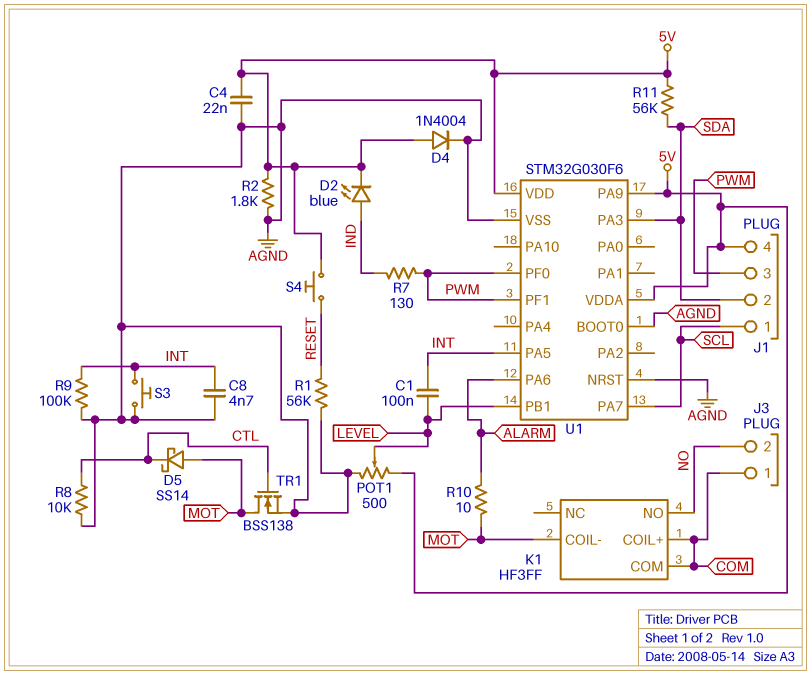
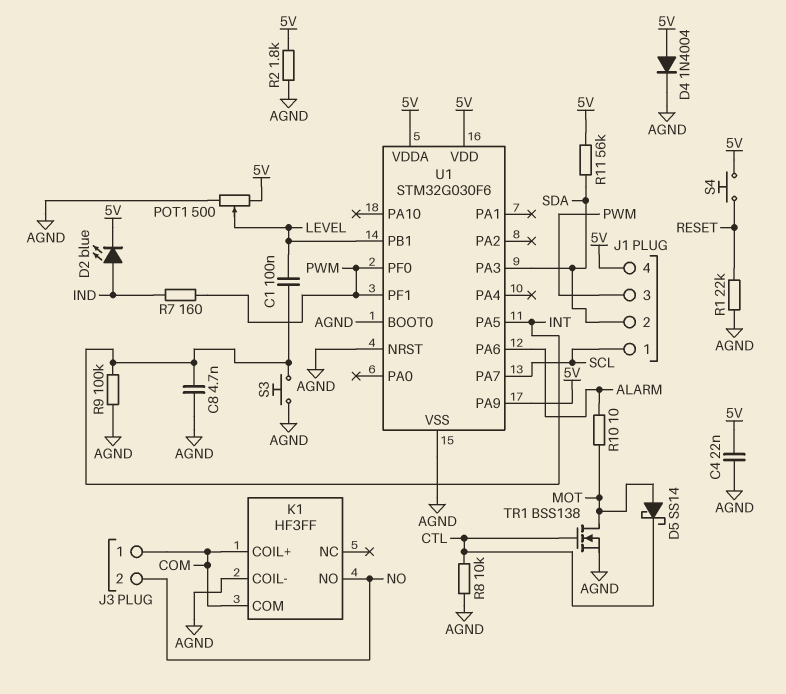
K1 pin COIL-: MOT -> AGND
R1: 56k (AGND, RESET) -> 22k (AGND, RESET)
R7: 130 (IND, PWM) -> 160 (IND, PWM)

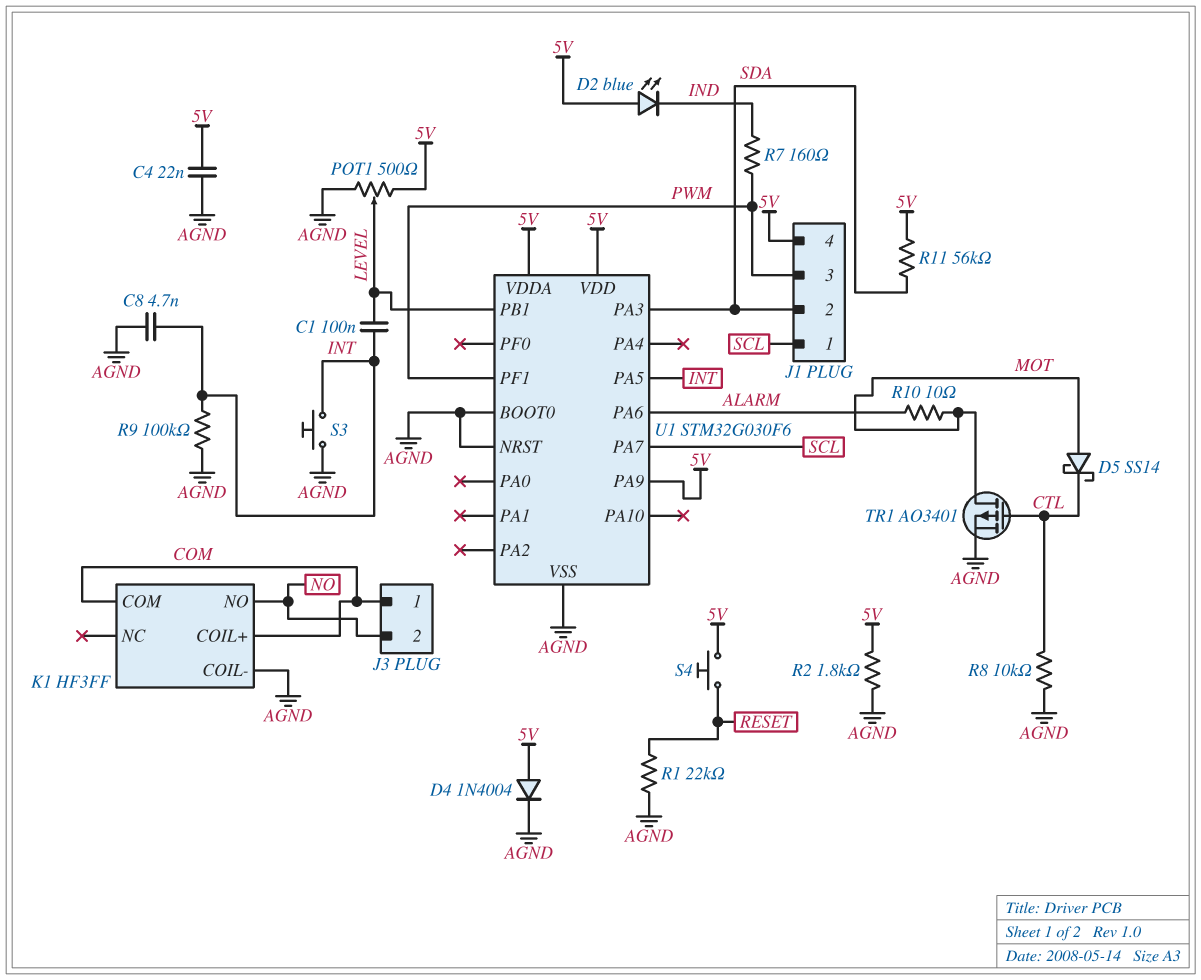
D2: LED blue (A IND, K 5V) -> LED blue (A 5V, K IND)
TR1: NMOS BSS138 (G CTL, D MOT, S AGND) -> PMOS AO3401 (G CTL, D MOT, S AGND)
U1 pin PF0: PWM -> none

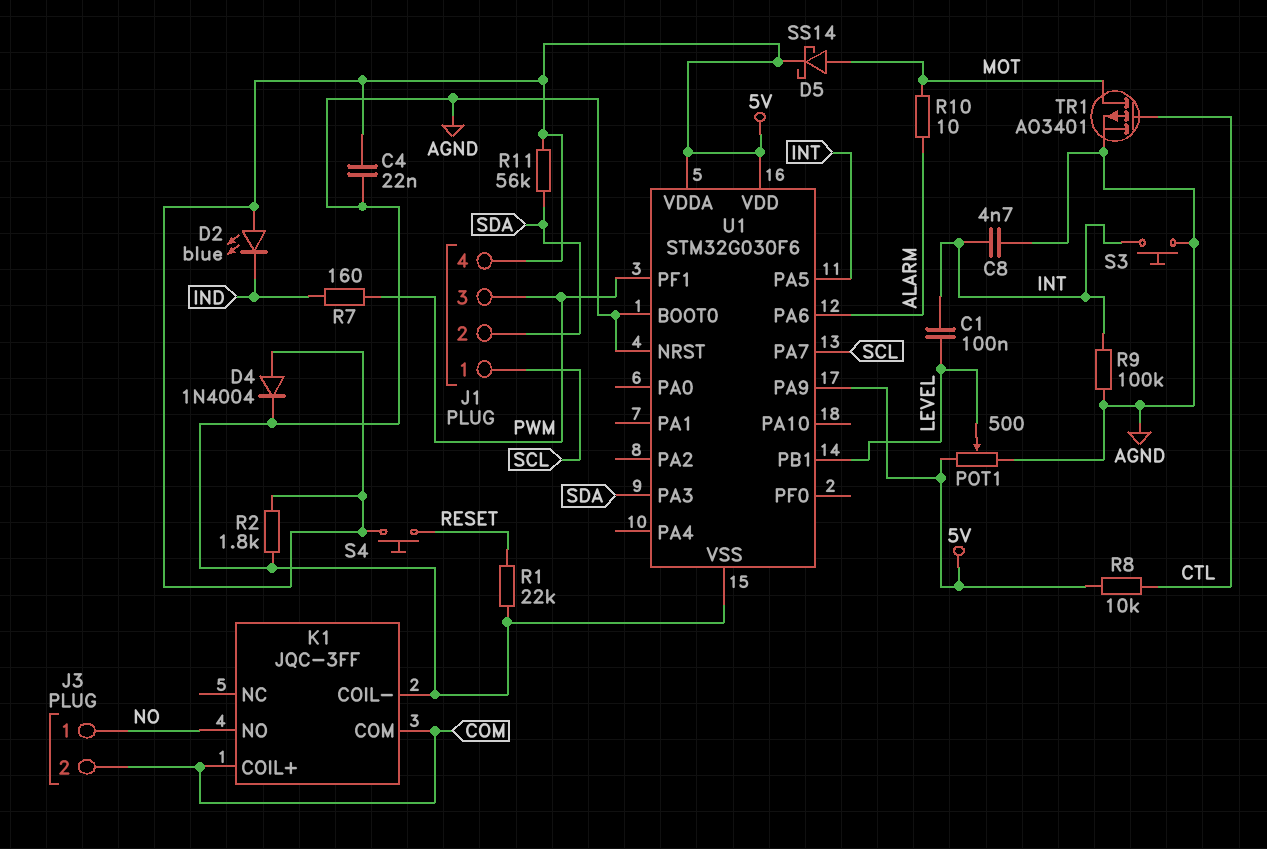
D5: schottky SS14 (A MOT, K CTL) -> schottky SS14 (A MOT, K 5V)
J3 pin 1: COM -> NO
J3 pin 2: NO -> COM
K1: HF3FF -> JQC-3FF
R8: 10k (AGND, CTL) -> 10k (5V, CTL)

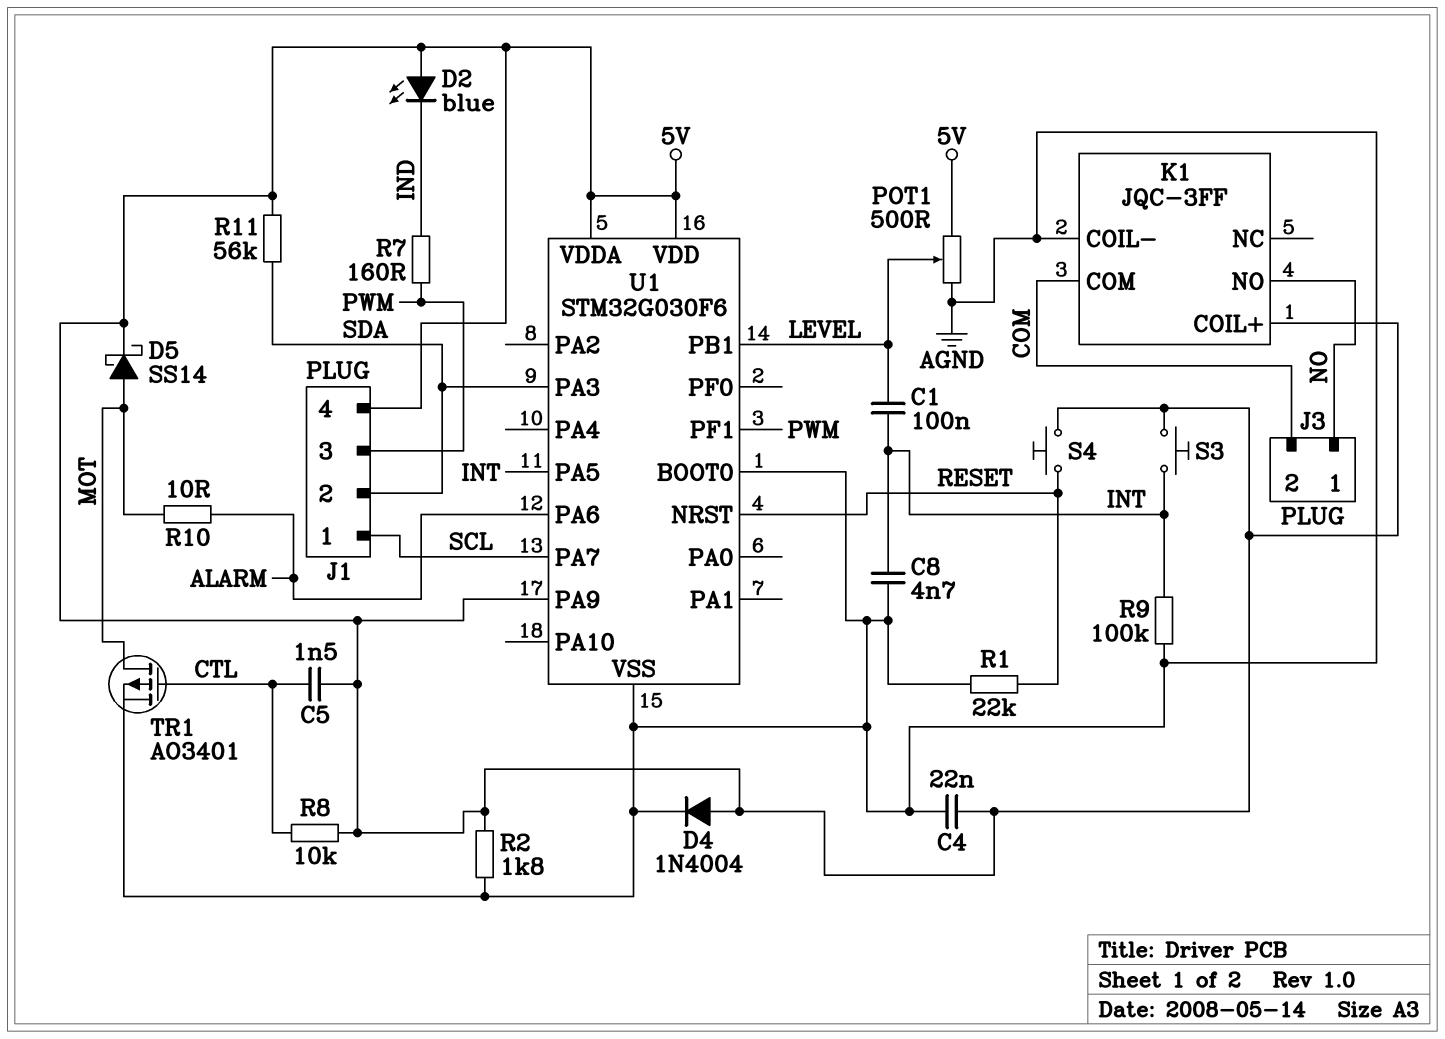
C5: none -> 1.5nF (5V, CTL)
K1 pin COIL+: COM -> 5V
S3: button (AGND, INT) -> button (5V, INT)
U1 pin NRST: AGND -> RESET

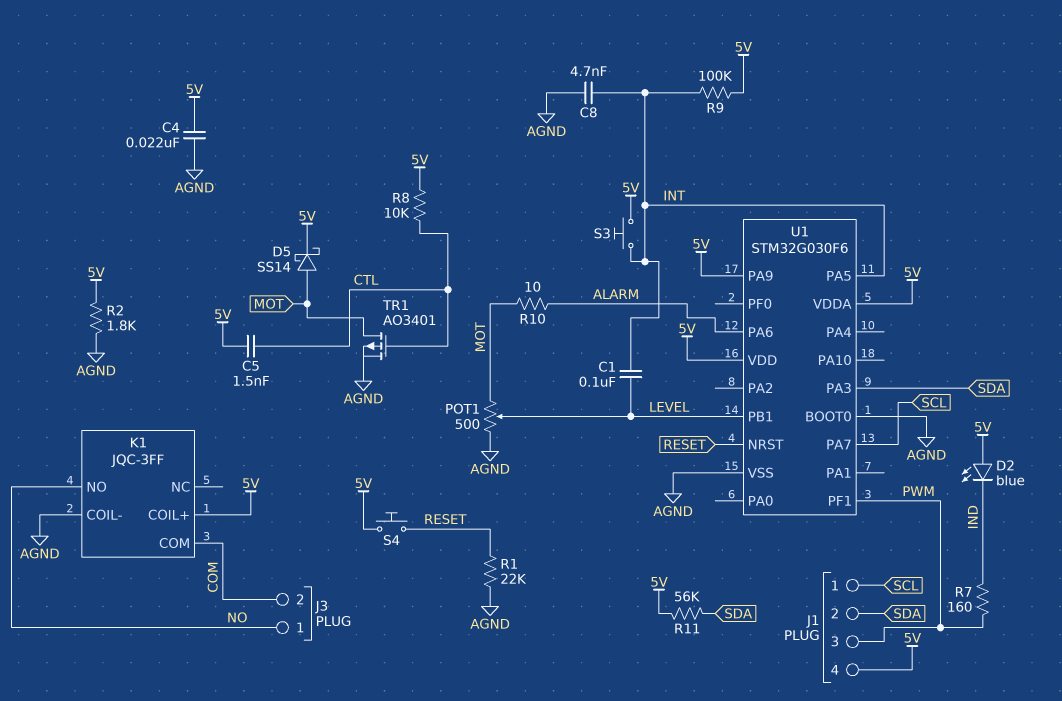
D4: diode 1N4004 (A 5V, K AGND) -> none
POT1: 500 (5V, AGND, wiper LEVEL) -> 500 (AGND, MOT, wiper LEVEL)
R9: 100k (AGND, INT) -> 100k (5V, INT)

